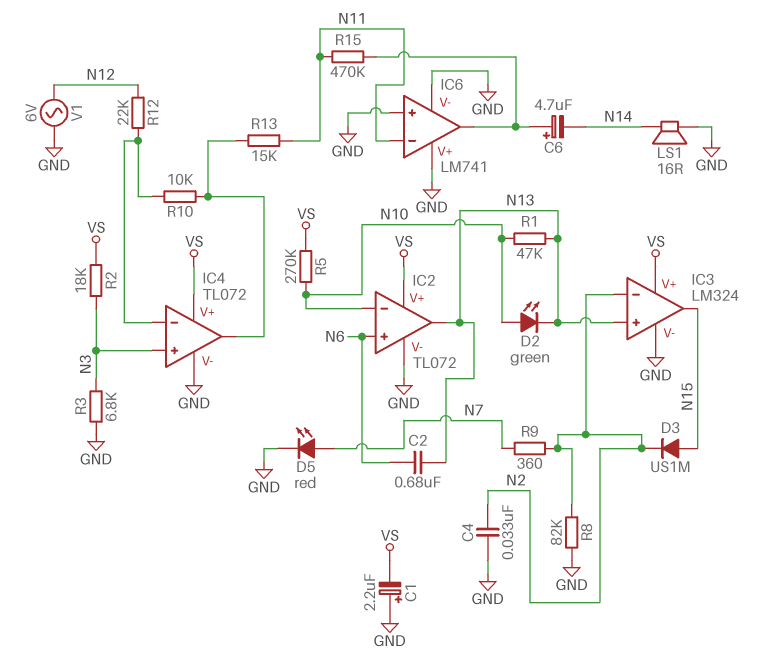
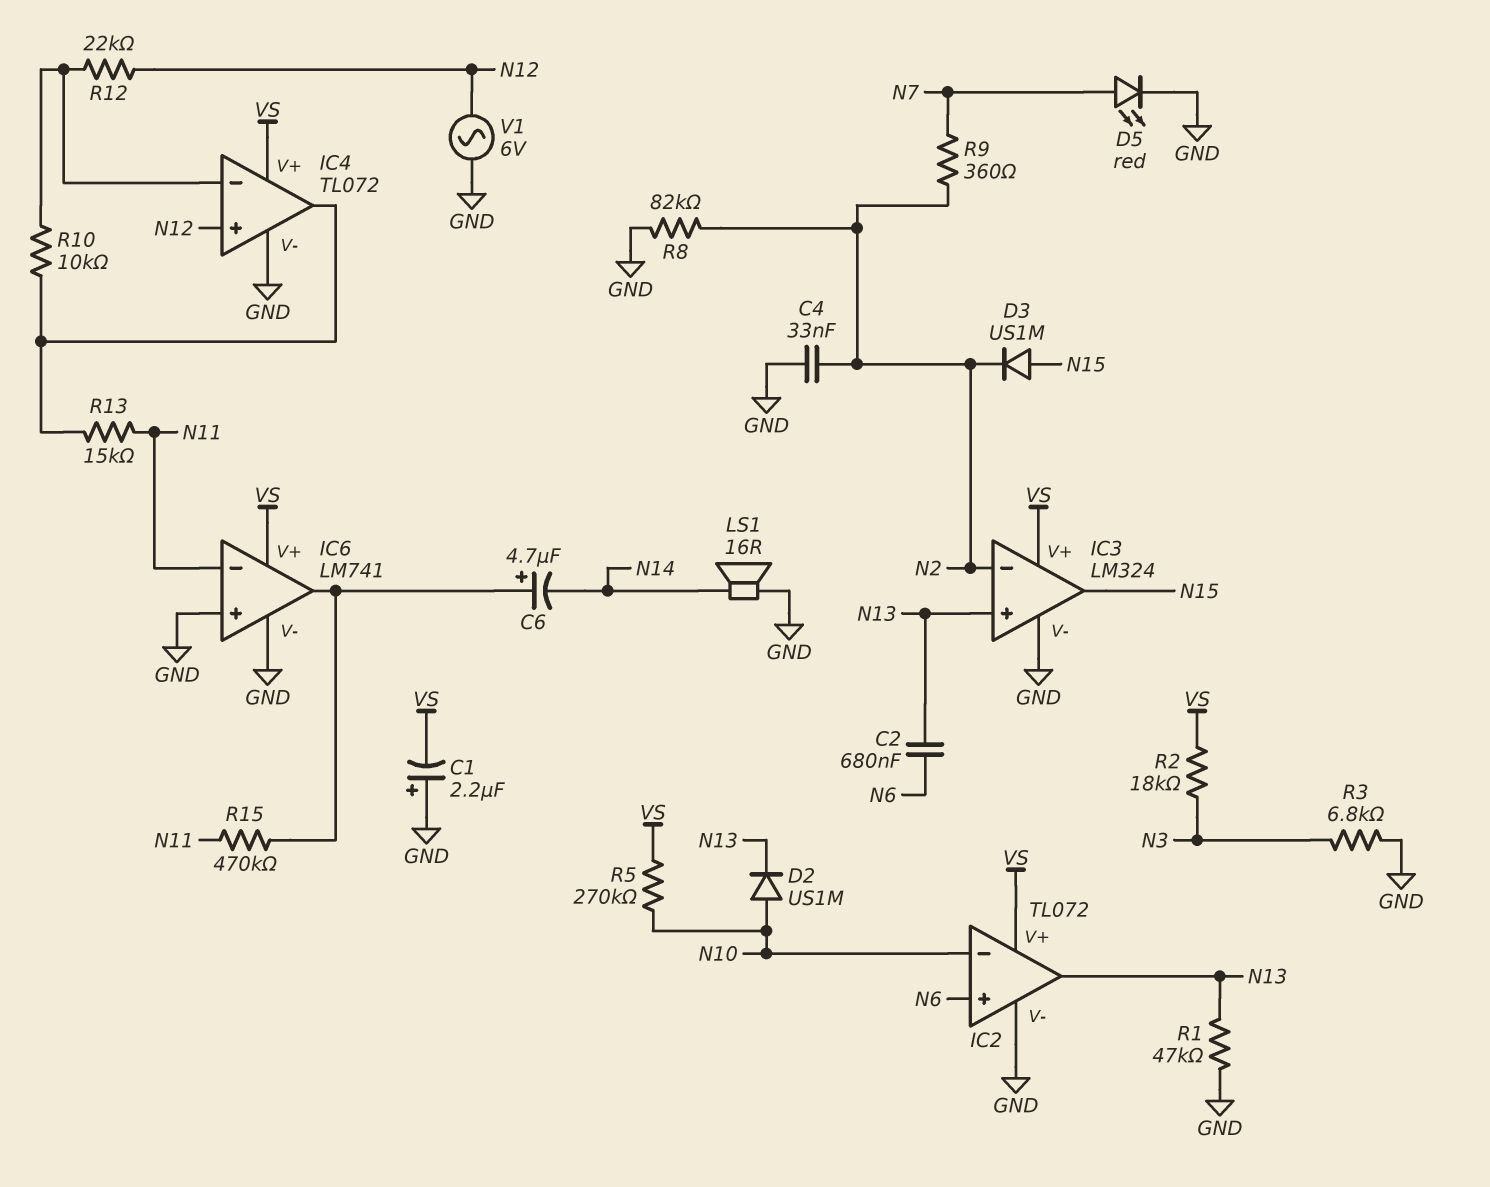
D2: LED green (A N10, K N13) -> diode US1M (A N10, K N13)
IC4 pin in+: N3 -> N12
IC6 pin V+: GND -> VS
R1: 47k (N10, N13) -> 47k (GND, N13)

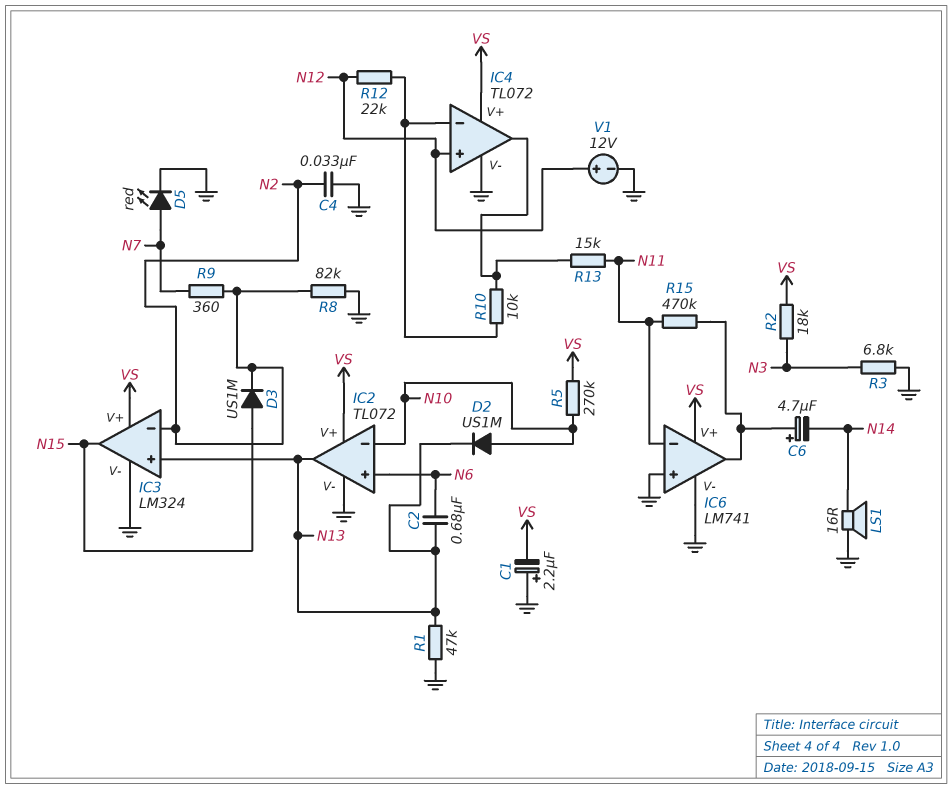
V1: AC 6V (GND, N12) -> 12V (plus N12, minus GND)

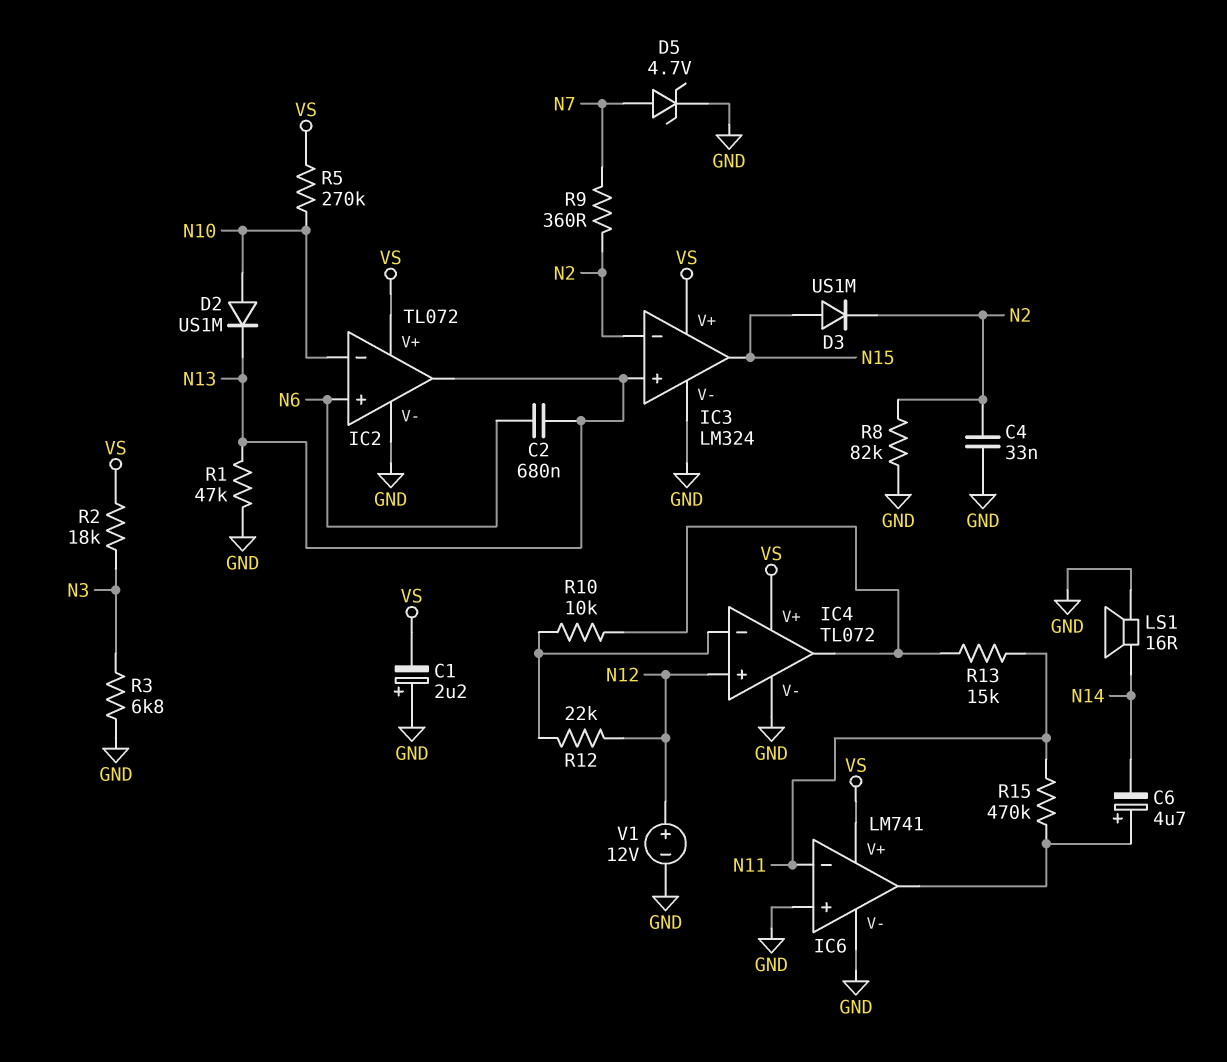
D5: LED red (A N7, K GND) -> zener 4.7V (A N7, K GND)

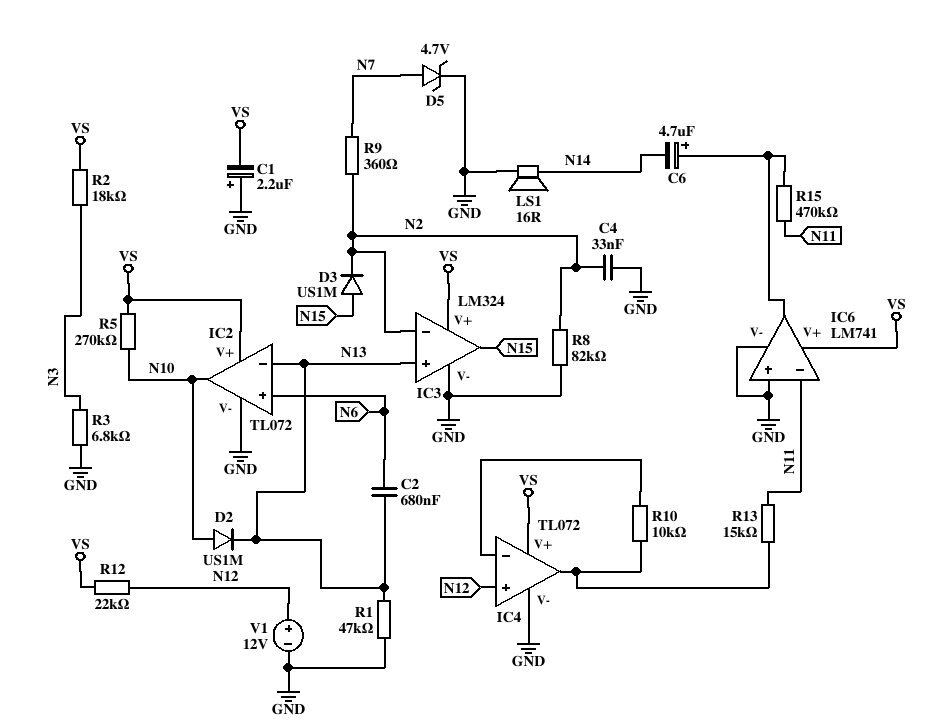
IC2 pin in-: N10 -> N13
IC2 pin out: N13 -> N10
R12: 22k (IC4/in-, N12) -> 22k (N12, VS)

